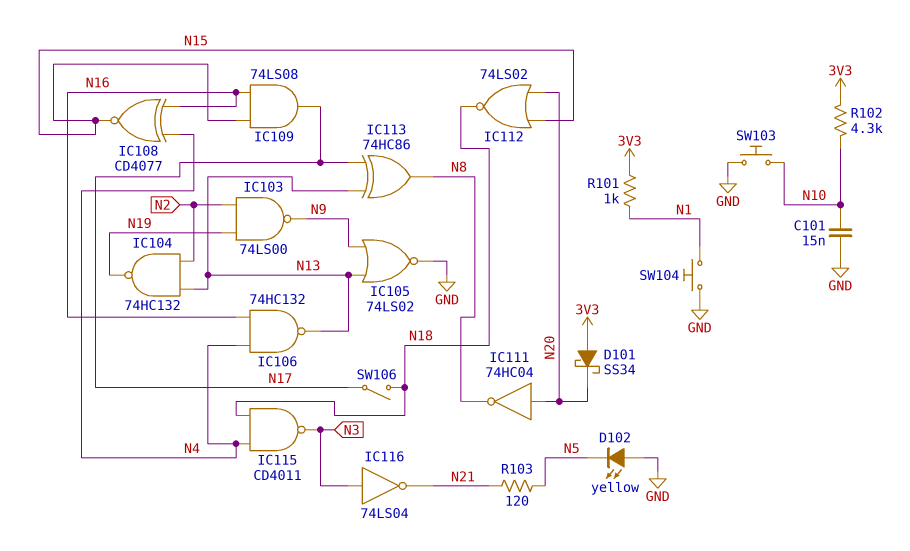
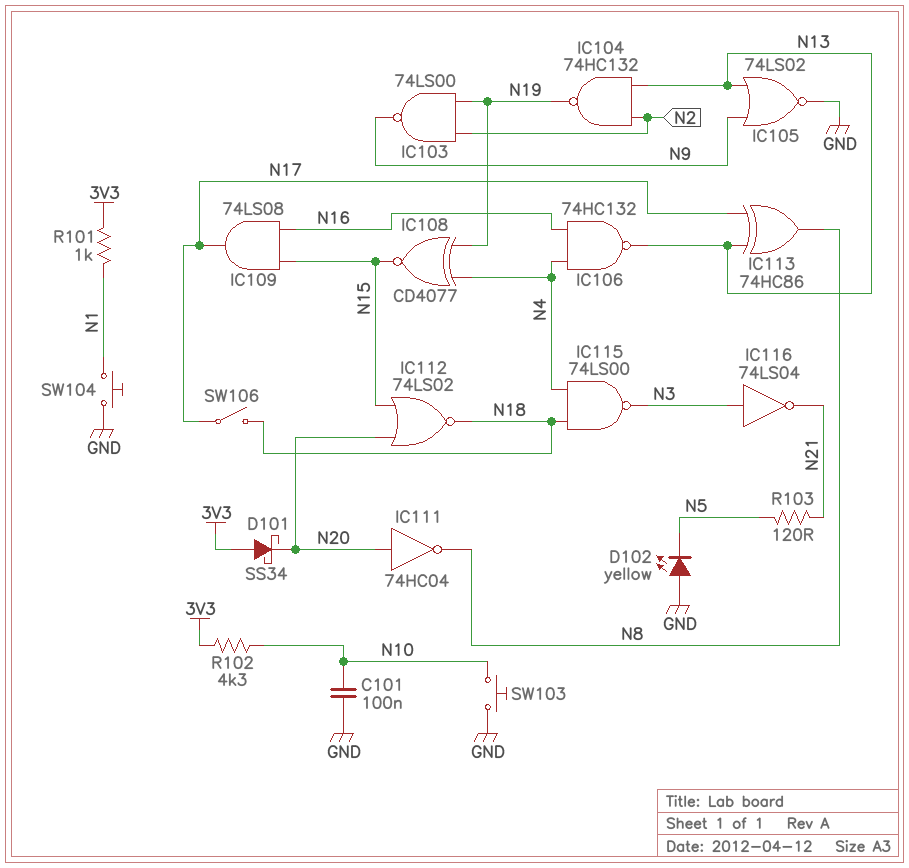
C101: 15nF (GND, N10) -> 100nF (GND, N10)
IC108: XNOR CD4077 (in N4, in N16, out N15) -> XNOR CD4077 (in N4, in N19, out N15)
IC115: NAND CD4011 (in N4, in N18, out N3) -> NAND 74LS00 (in N4, in N18, out N3)

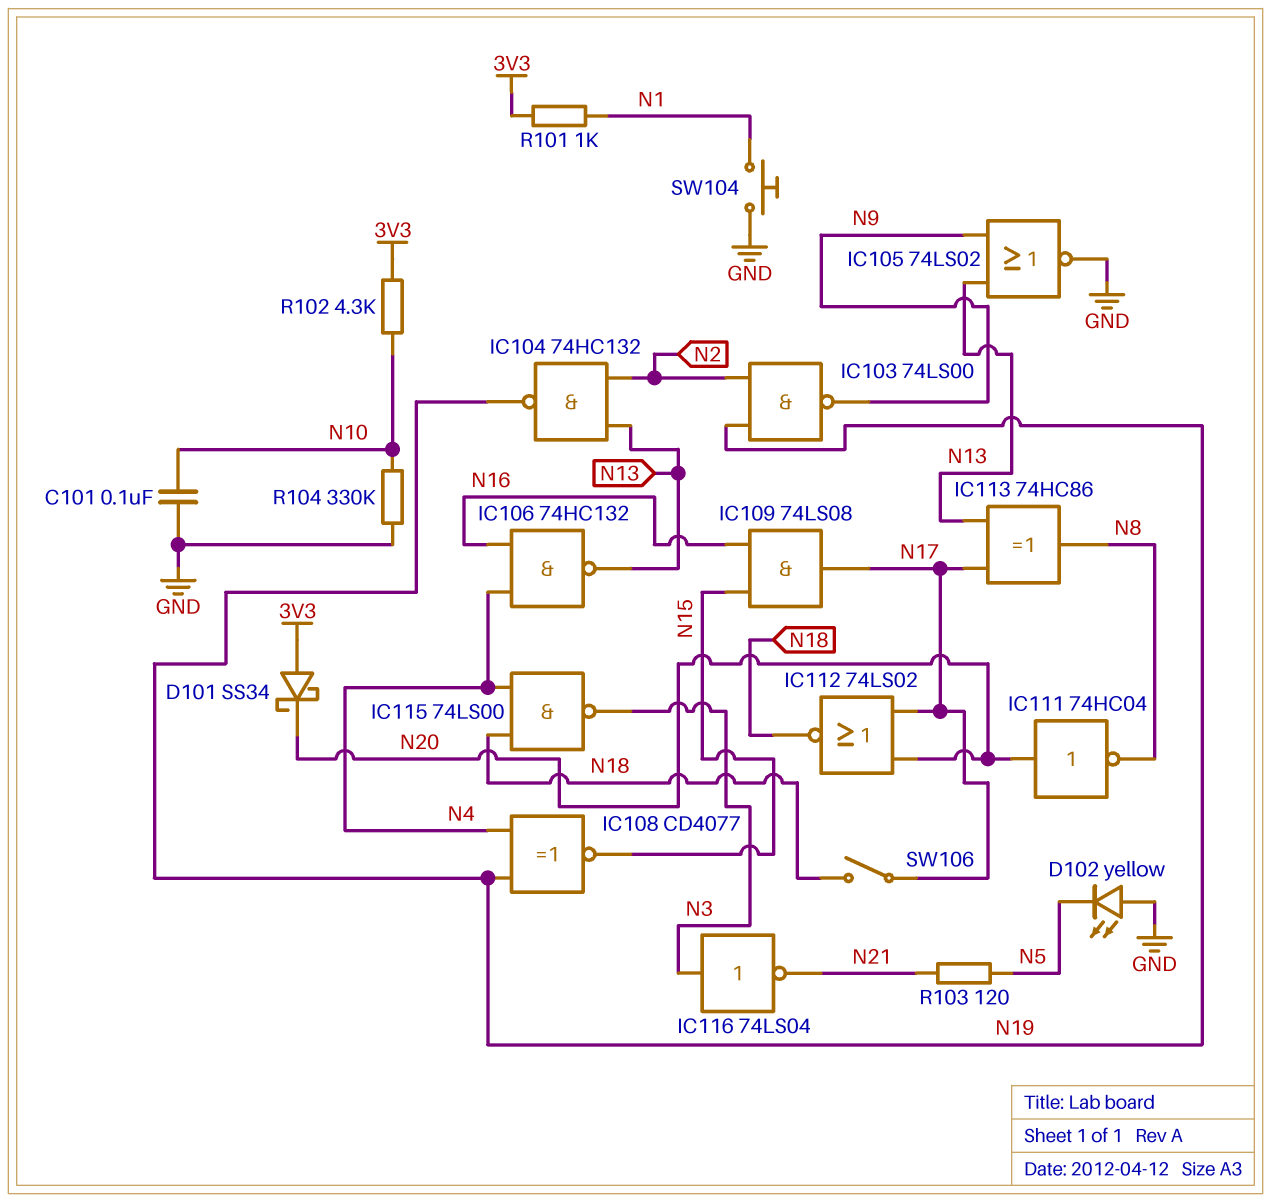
IC112: NOR 74LS02 (in N15, in N20, out N18) -> NOR 74LS02 (in N17, in N20, out N18)
R104: none -> 330k (GND, N10)
SW103: button (GND, N10) -> none

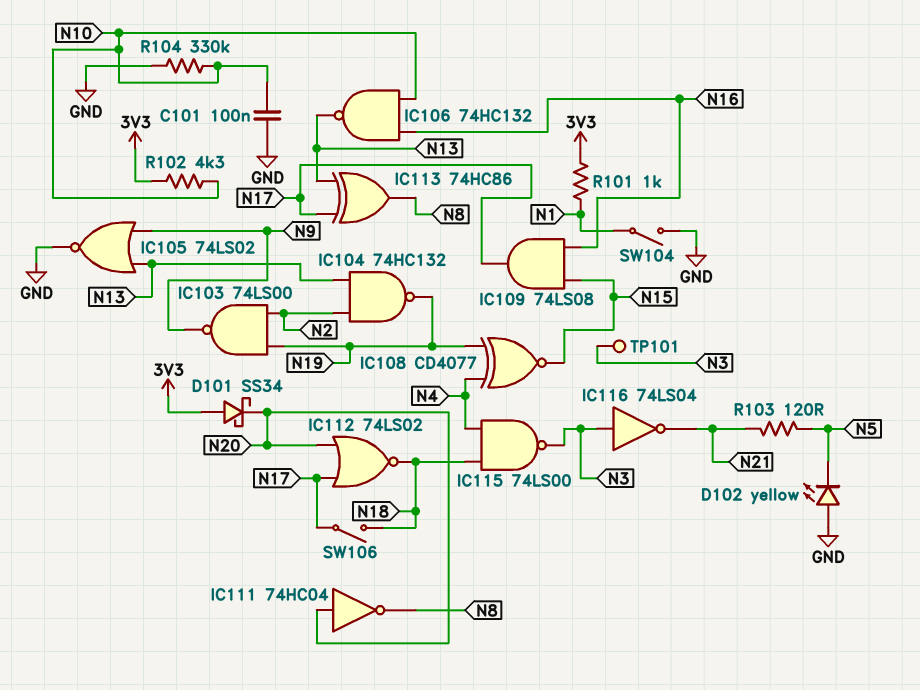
IC106: NAND 74HC132 (in N4, in N16, out N13) -> NAND 74HC132 (in N10, in N16, out N13)
SW104: button (GND, N1) -> switch (GND, N1)
TP101: none -> test point (N3)

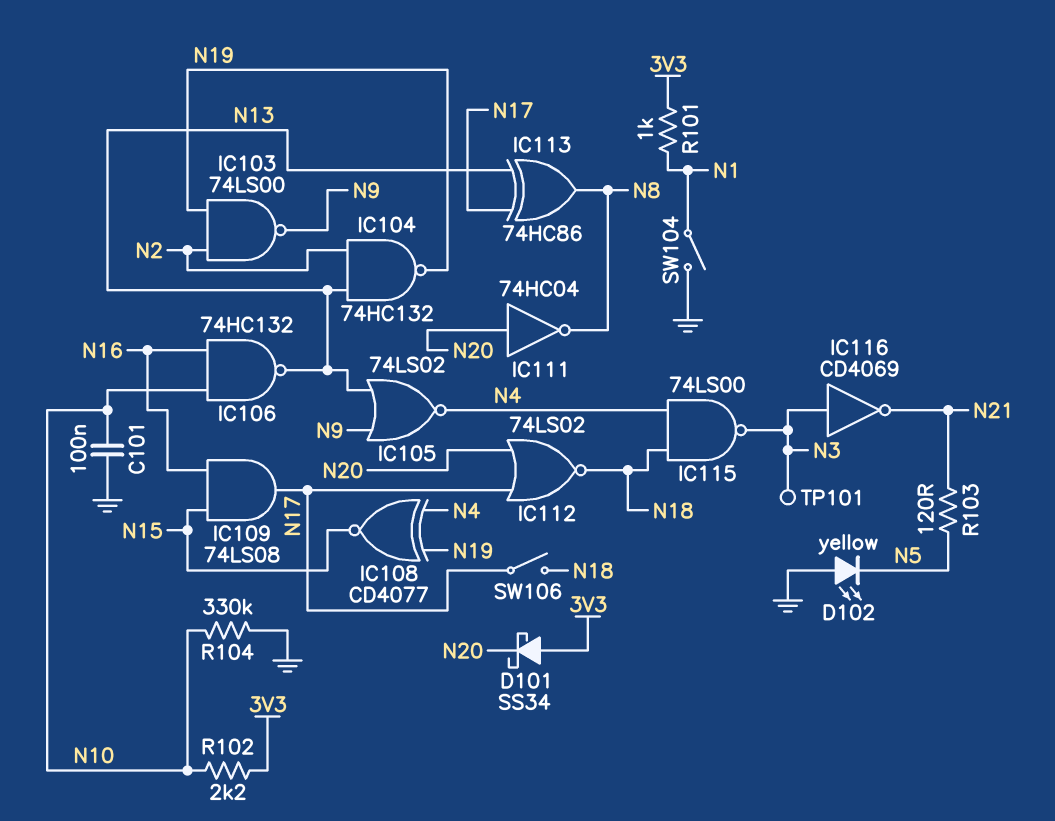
IC105: NOR 74LS02 (in N9, in N13, out GND) -> NOR 74LS02 (in N9, in N13, out N4)
IC116: NOT 74LS04 (in N3, out N21) -> NOT CD4069 (in N3, out N21)
R102: 4.3k (3V3, N10) -> 2.2k (3V3, N10)

